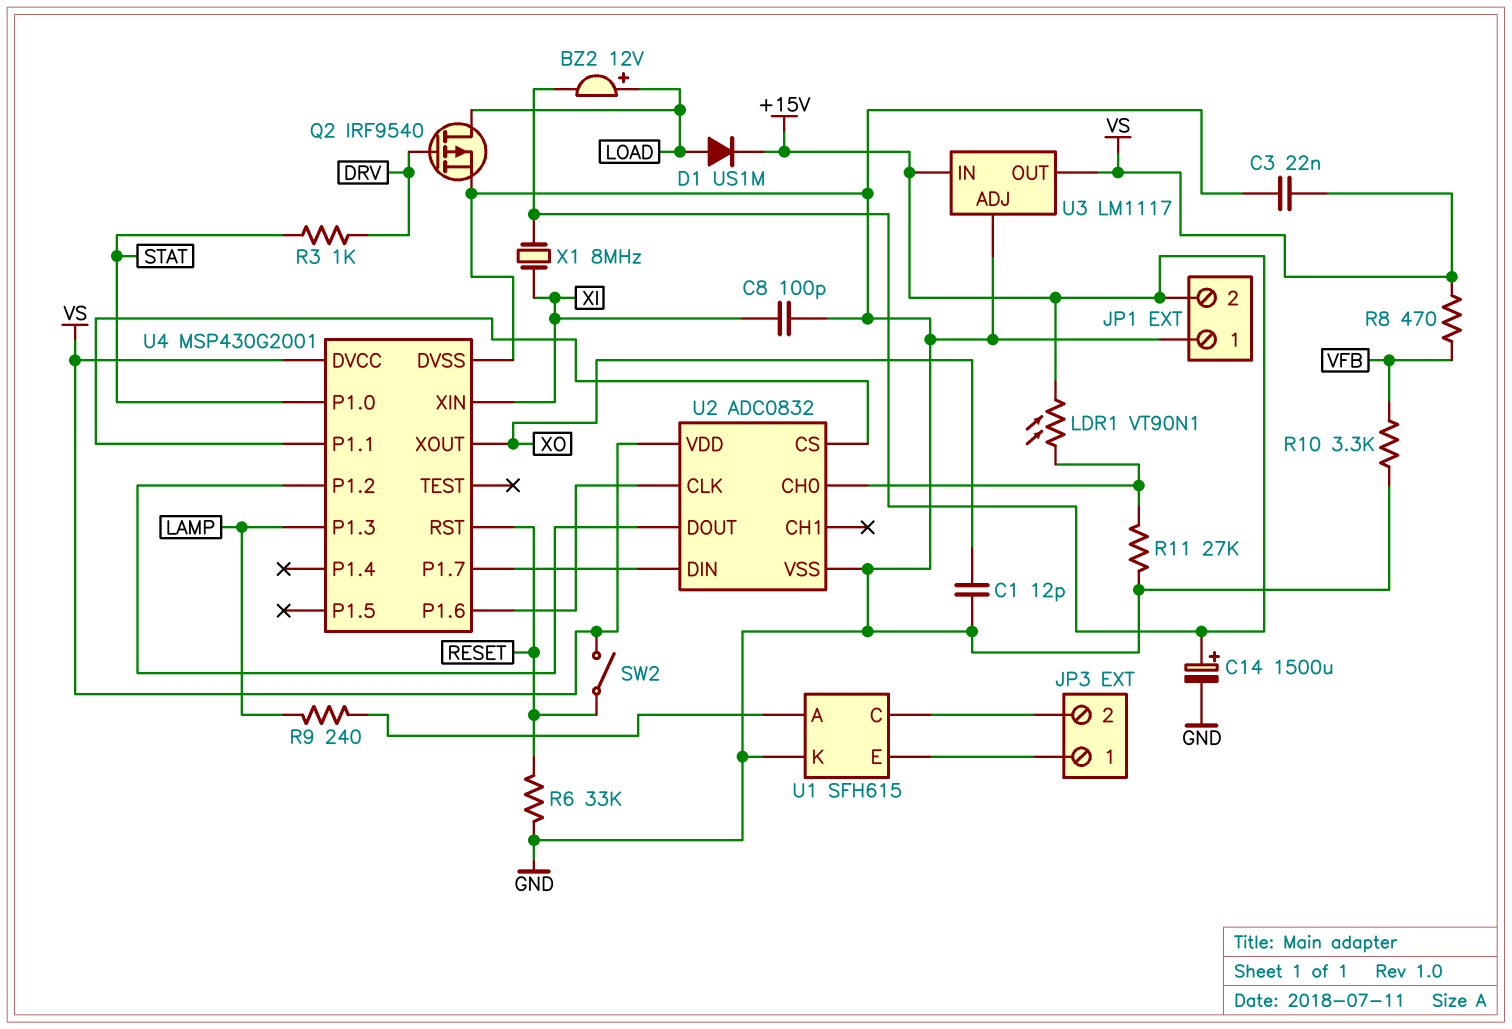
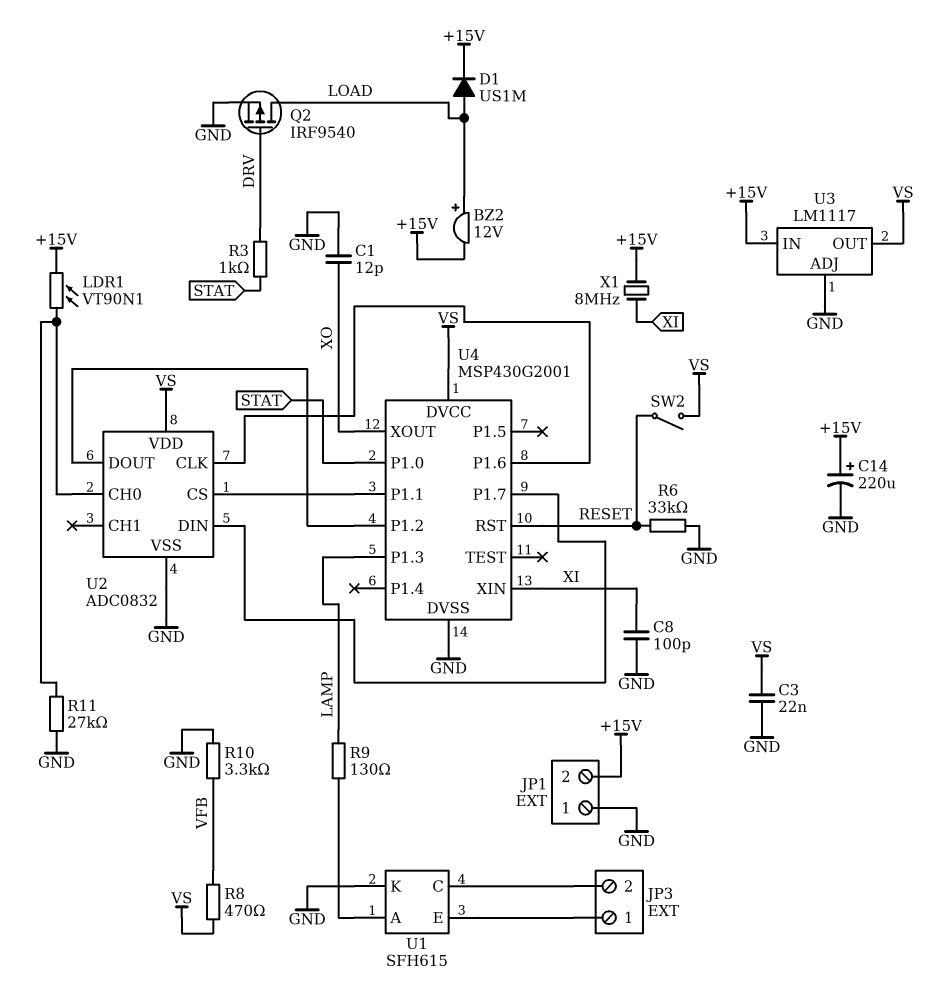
C14: 1500uF (plus +15V, minus GND) -> 220uF (plus +15V, minus GND)
R9: 240 (LAMP, U1/A) -> 130 (LAMP, U1/A)

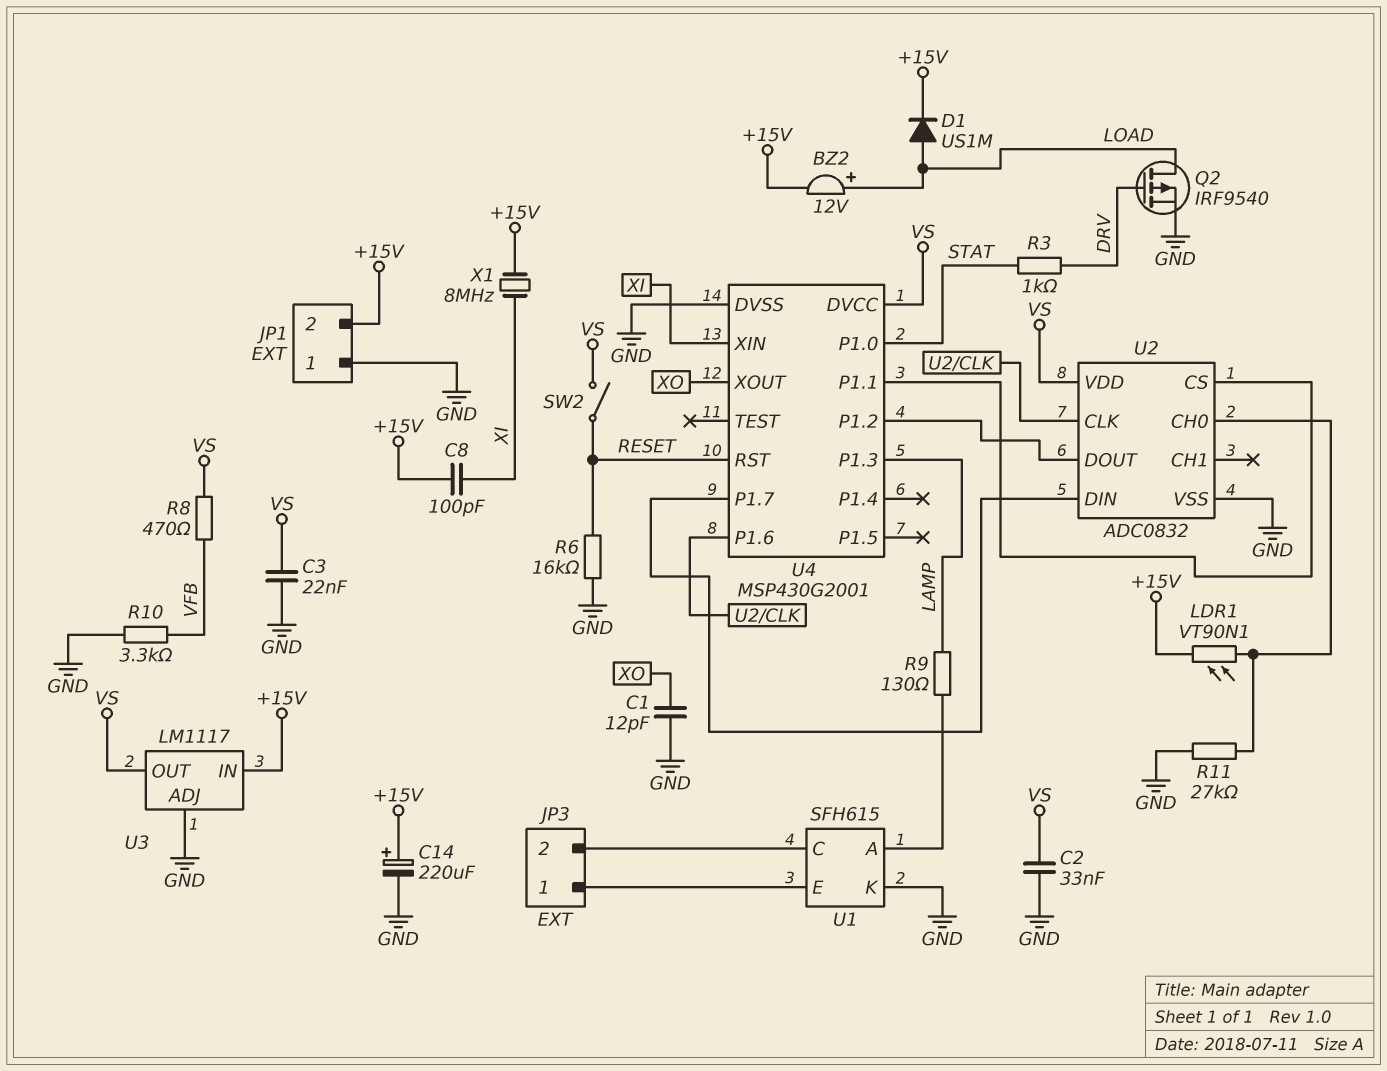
C2: none -> 33nF (GND, VS)
C8: 100pF (GND, XI) -> 100pF (+15V, XI)
R6: 33k (GND, RESET) -> 16k (GND, RESET)

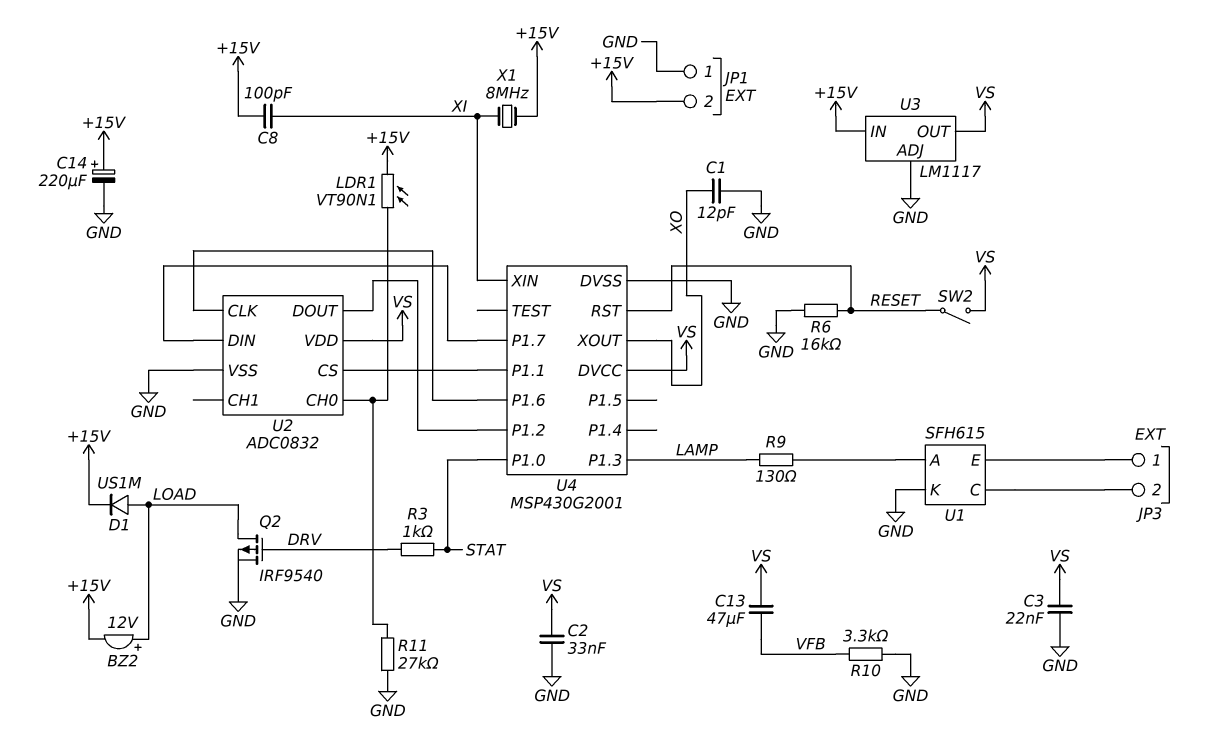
C13: none -> 47uF (VFB, VS)
R8: 470 (VFB, VS) -> none

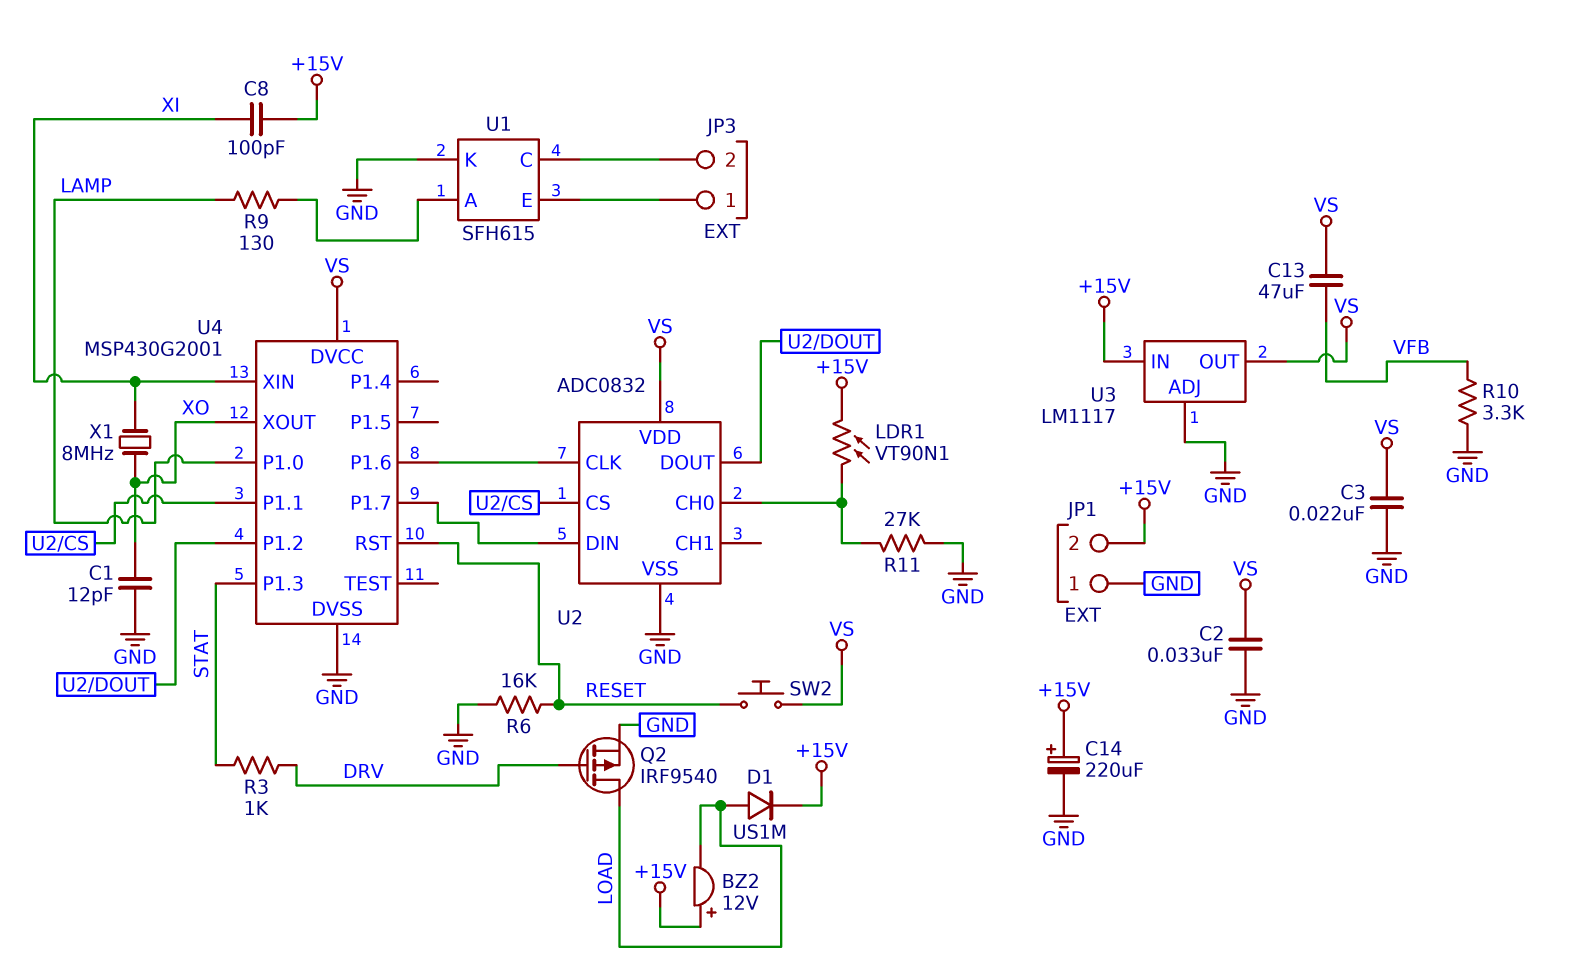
BZ2: buzzer 12V (plus LOAD, minus +15V) -> buzzer 12V (plus +15V, minus LOAD)
SW2: switch (RESET, VS) -> button (RESET, VS)
U4 pin P1.0: STAT -> LAMP
U4 pin P1.3: LAMP -> STAT
X1: 8MHz (+15V, XI) -> 8MHz (XI, XO)

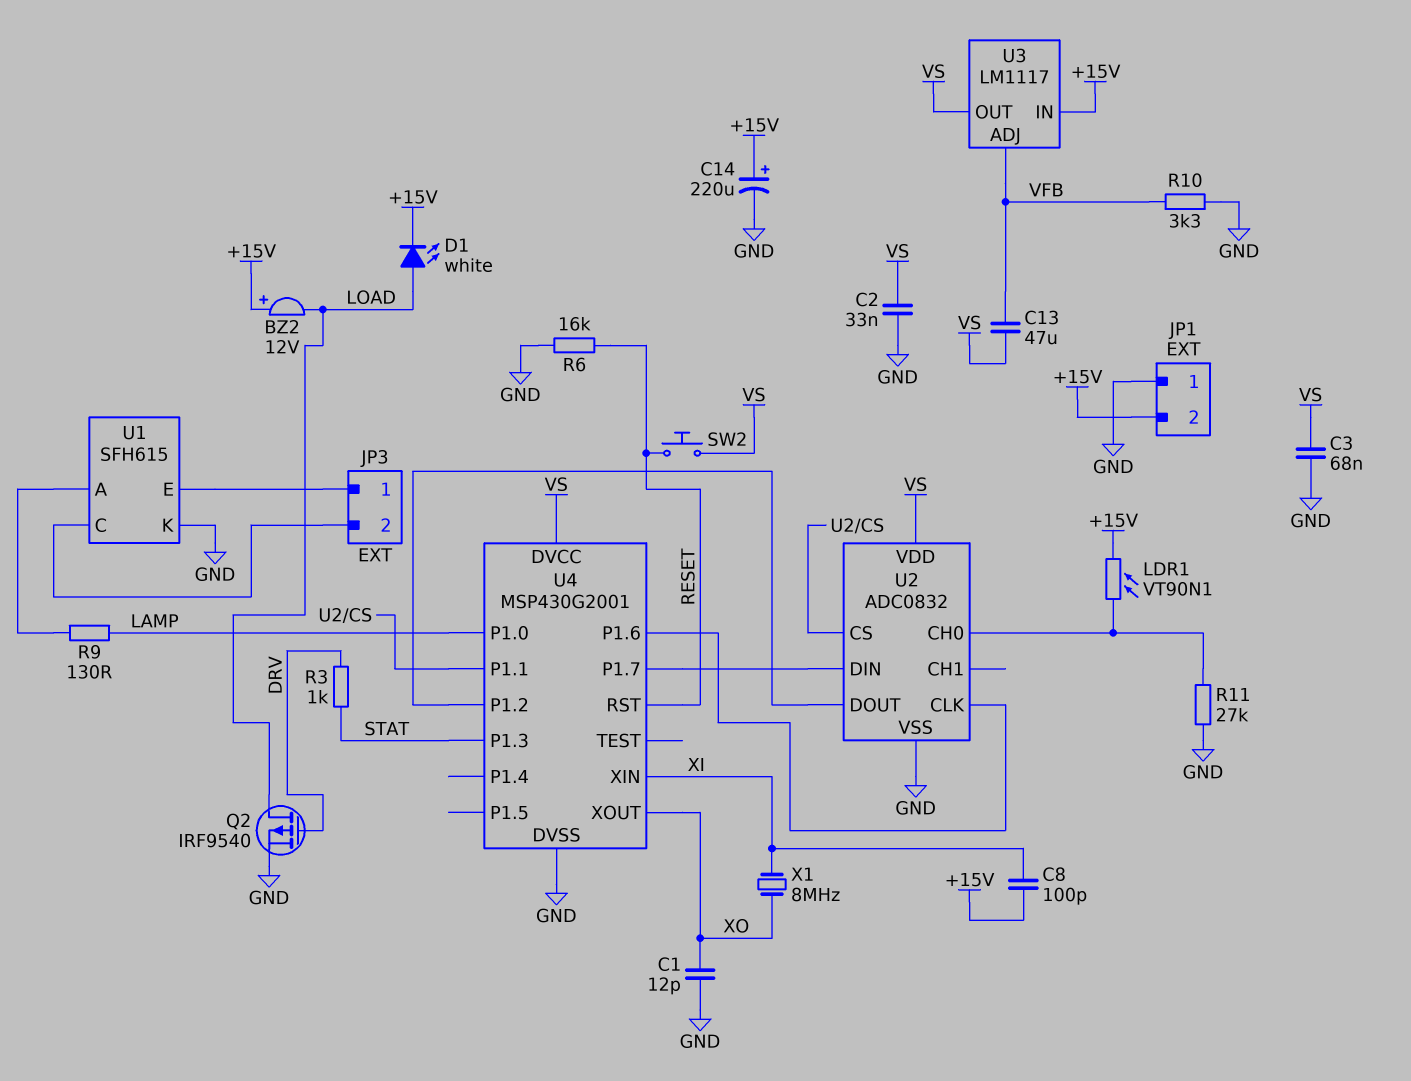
C3: 22nF (GND, VS) -> 68nF (GND, VS)
D1: diode US1M (A LOAD, K +15V) -> LED white (A LOAD, K +15V)
U3 pin ADJ: GND -> VFB

